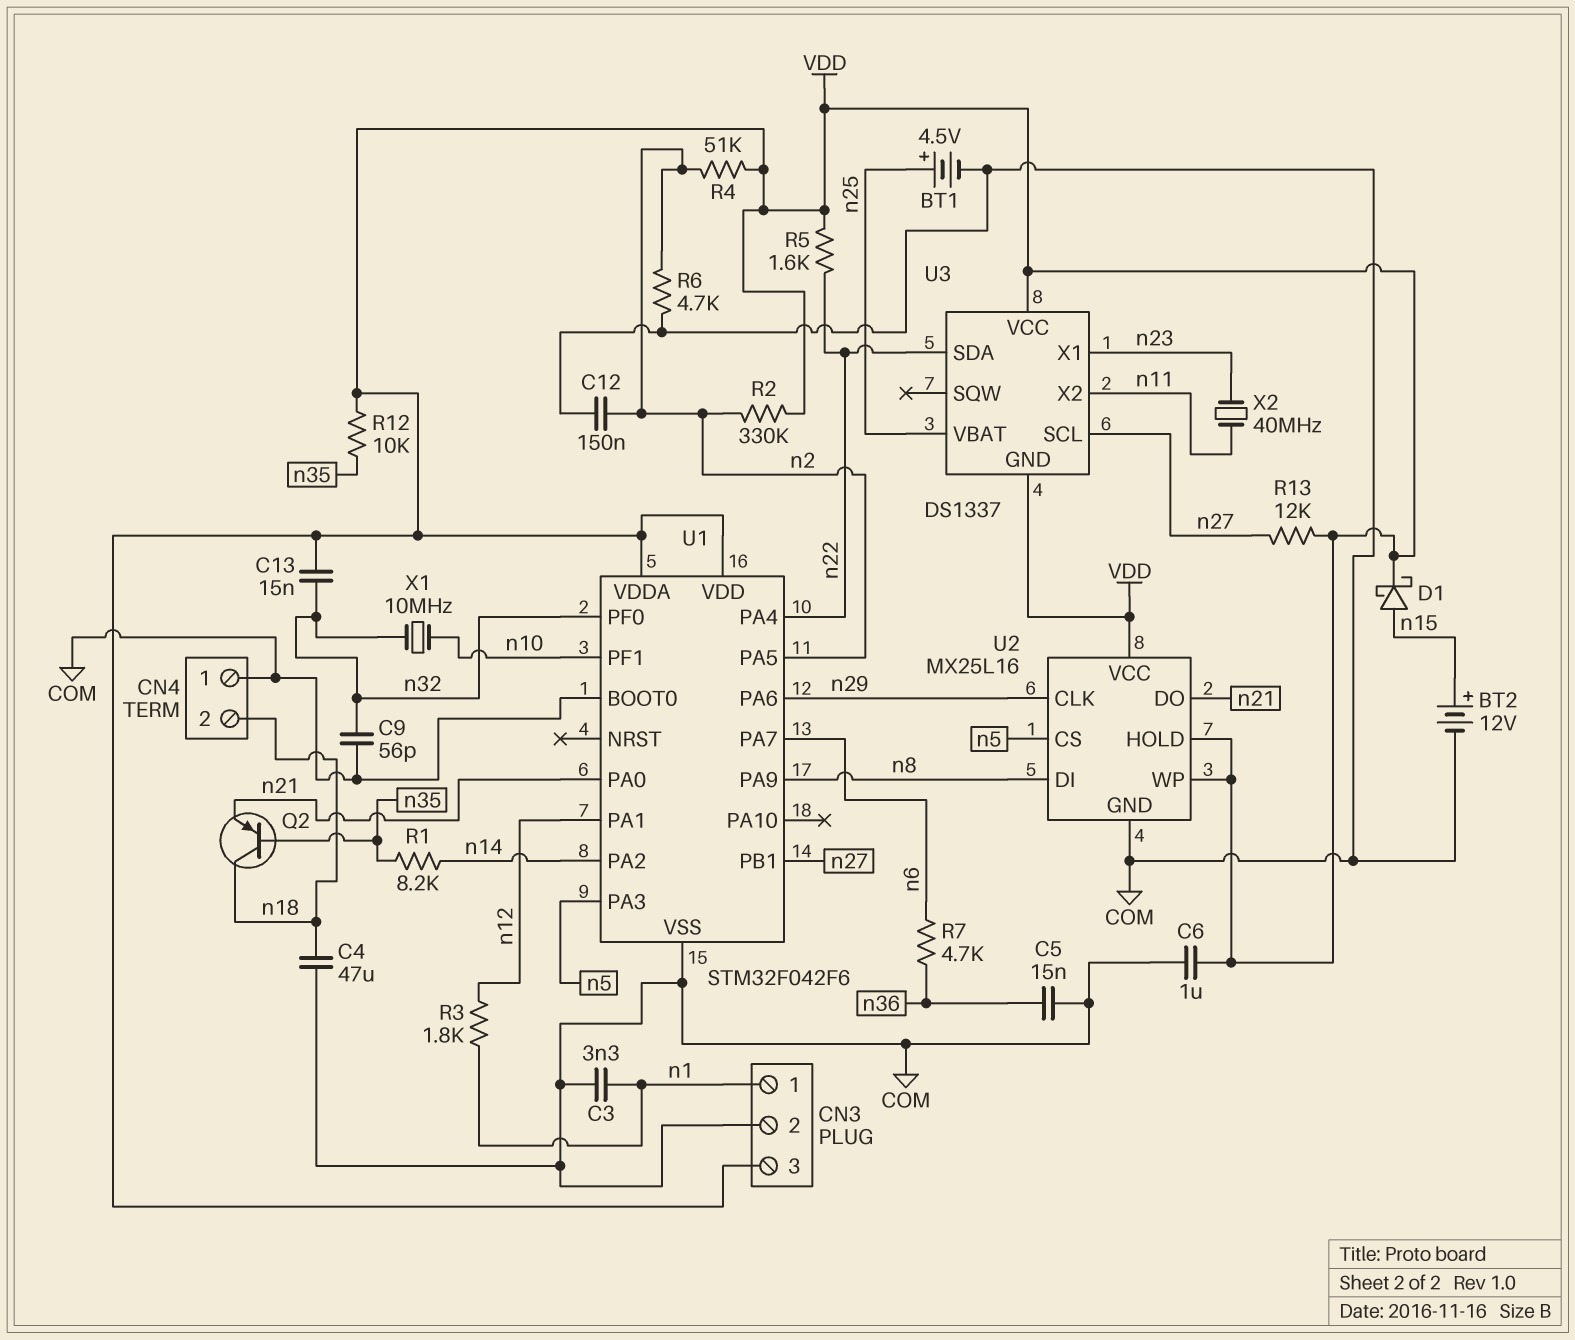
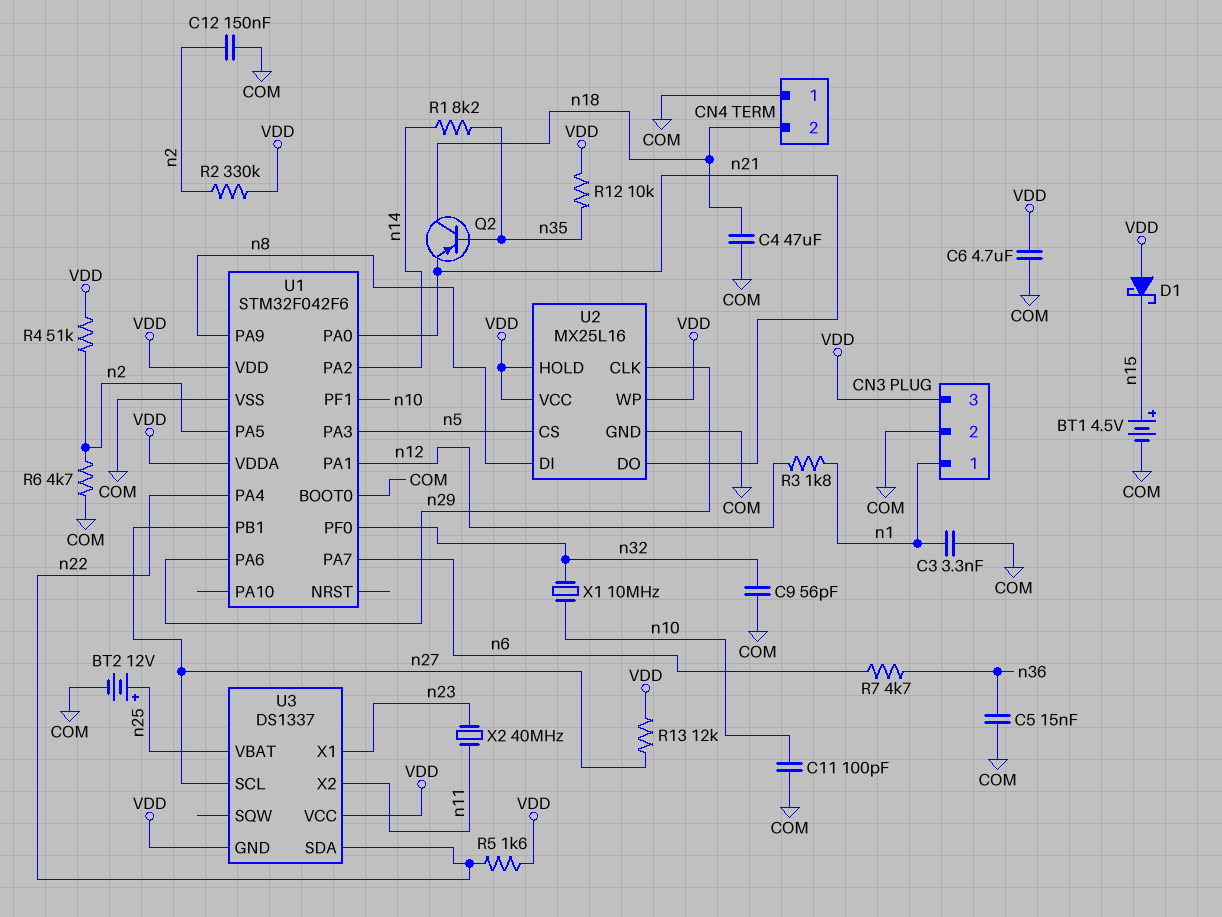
BT1: 4.5V (plus n25, minus COM) -> 4.5V (plus n15, minus COM)
BT2: 12V (plus n15, minus COM) -> 12V (plus n25, minus COM)
C6: 1uF (COM, VDD) -> 4.7uF (COM, VDD)
C11: none -> 100pF (COM, n10)
C13: 15nF (VDD, n32) -> none
D1: schottky (A n15, K VDD) -> schottky (A VDD, K n15)

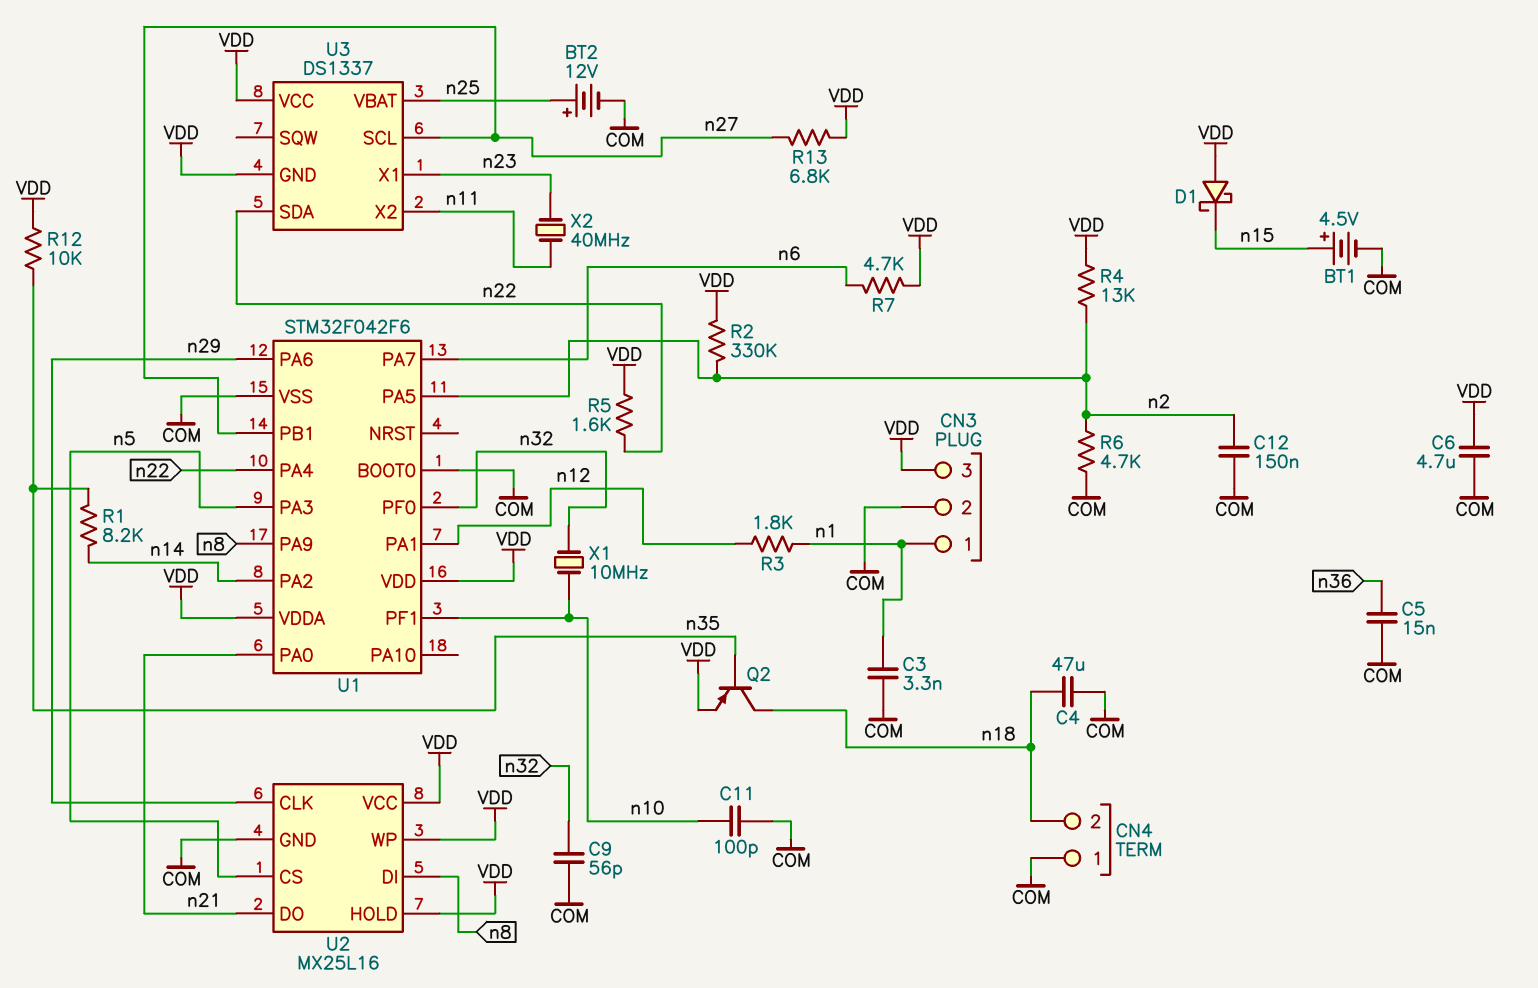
Q2: PNP (B n35, C n18, E n21) -> PNP (B n35, C n18, E VDD)
R4: 51k (VDD, n2) -> 13k (VDD, n2)
R7: 4.7k (n6, n36) -> 4.7k (VDD, n6)
R13: 12k (VDD, n27) -> 6.8k (VDD, n27)

